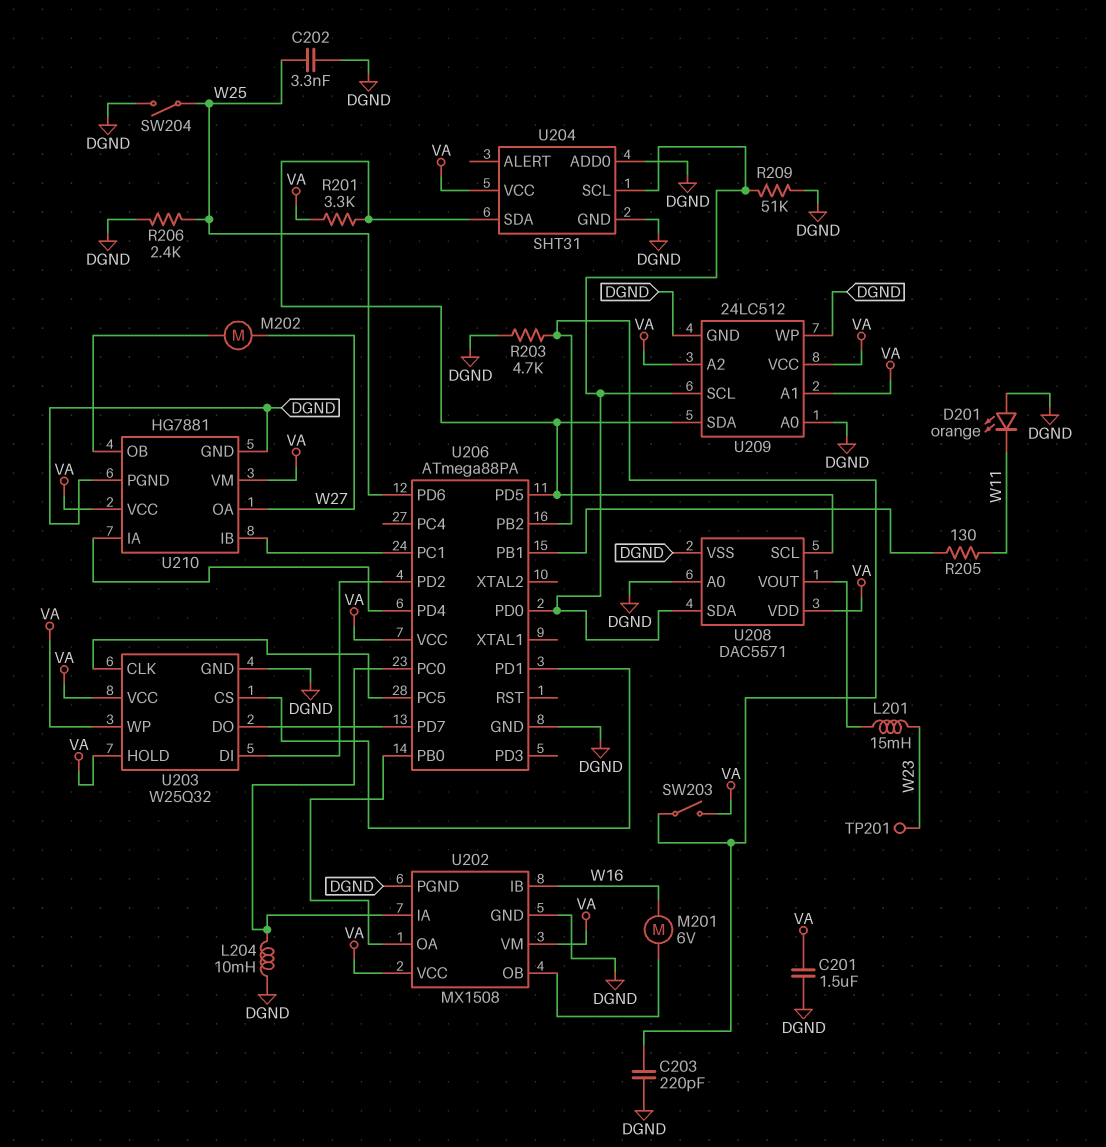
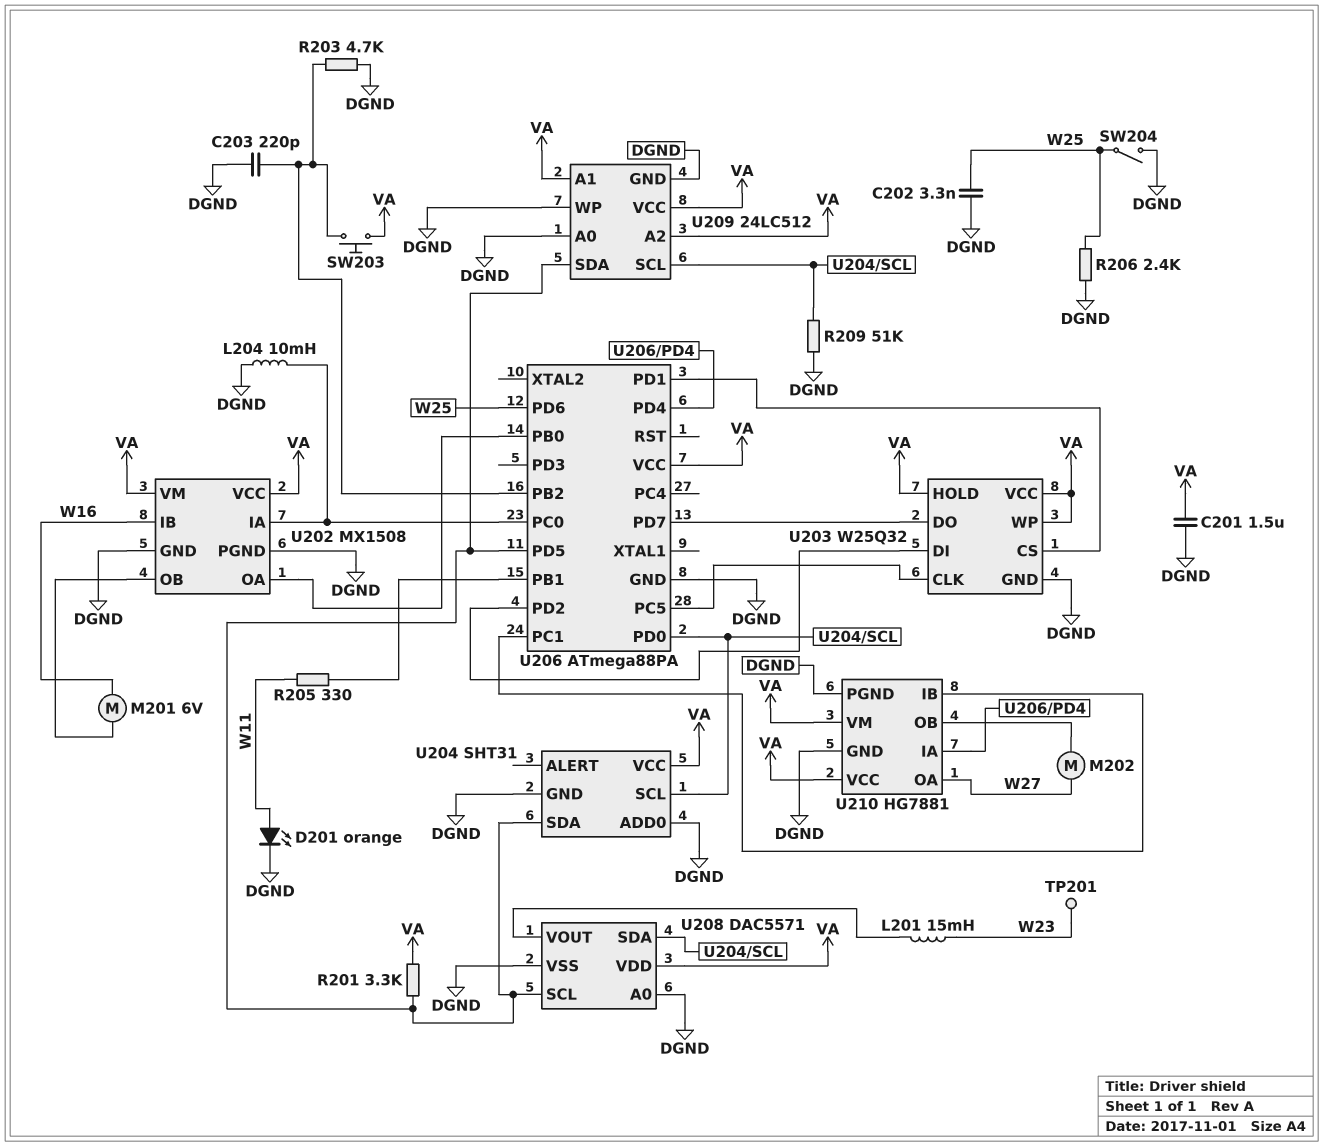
D201: LED orange (A DGND, K W11) -> LED orange (A W11, K DGND)
R205: 130 (U206/PB1, W11) -> 330 (U206/PB1, W11)
SW203: switch (U206/PB2, VA) -> button (U206/PB2, VA)

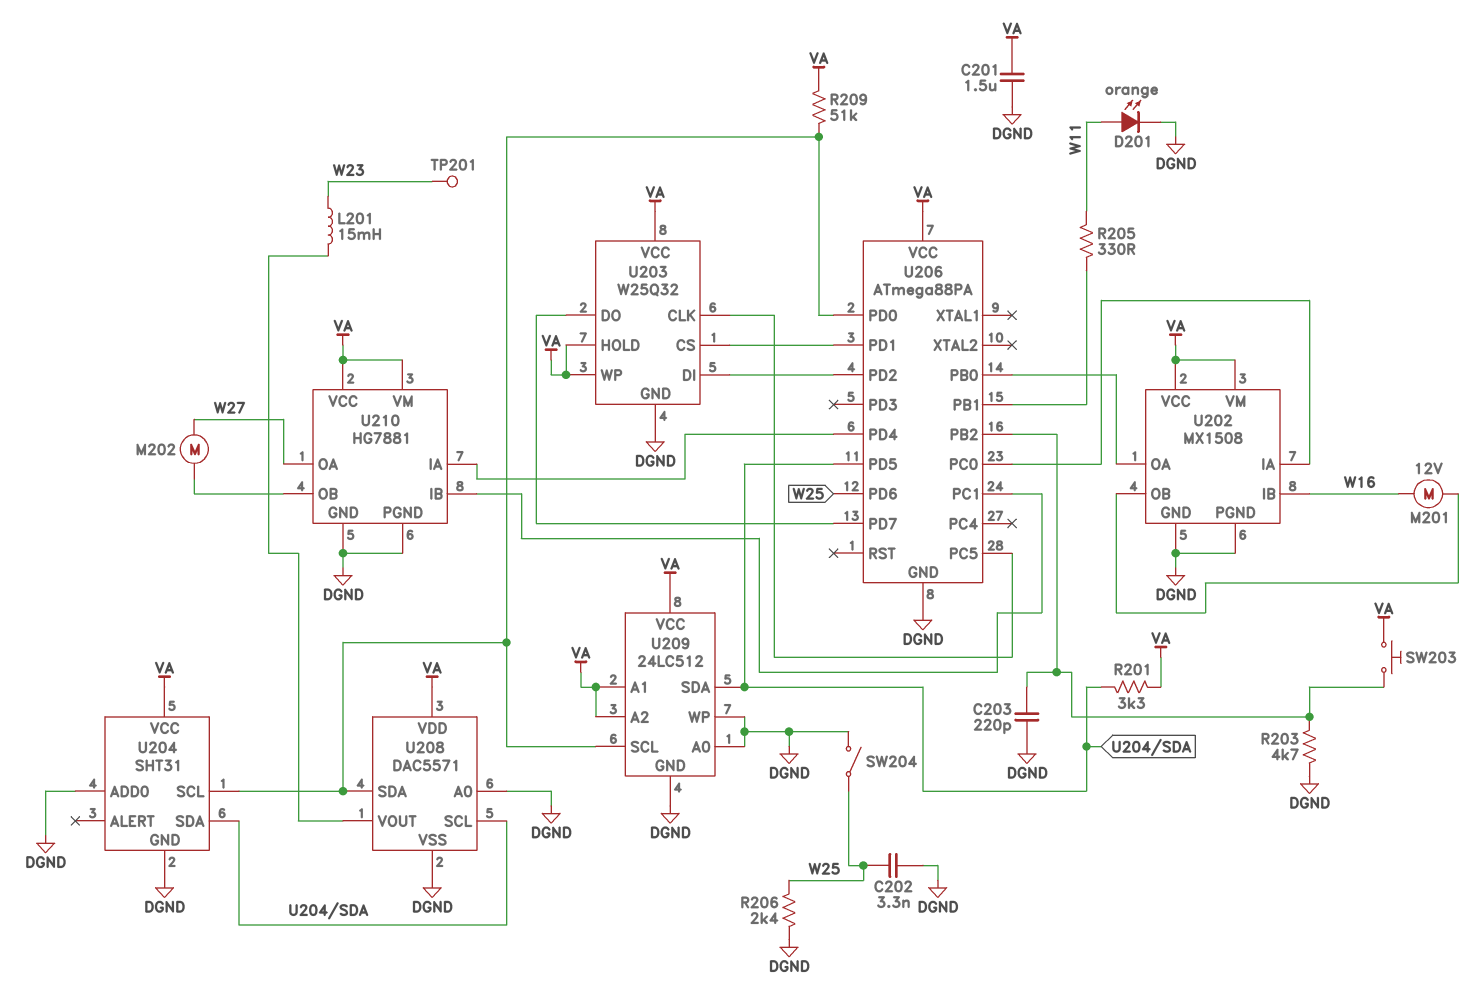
L204: 10mH (DGND, U202/IA) -> none
M201: motor 6V (U202/OB, W16) -> motor 12V (U202/OB, W16)
R209: 51k (DGND, U204/SCL) -> 51k (U204/SCL, VA)

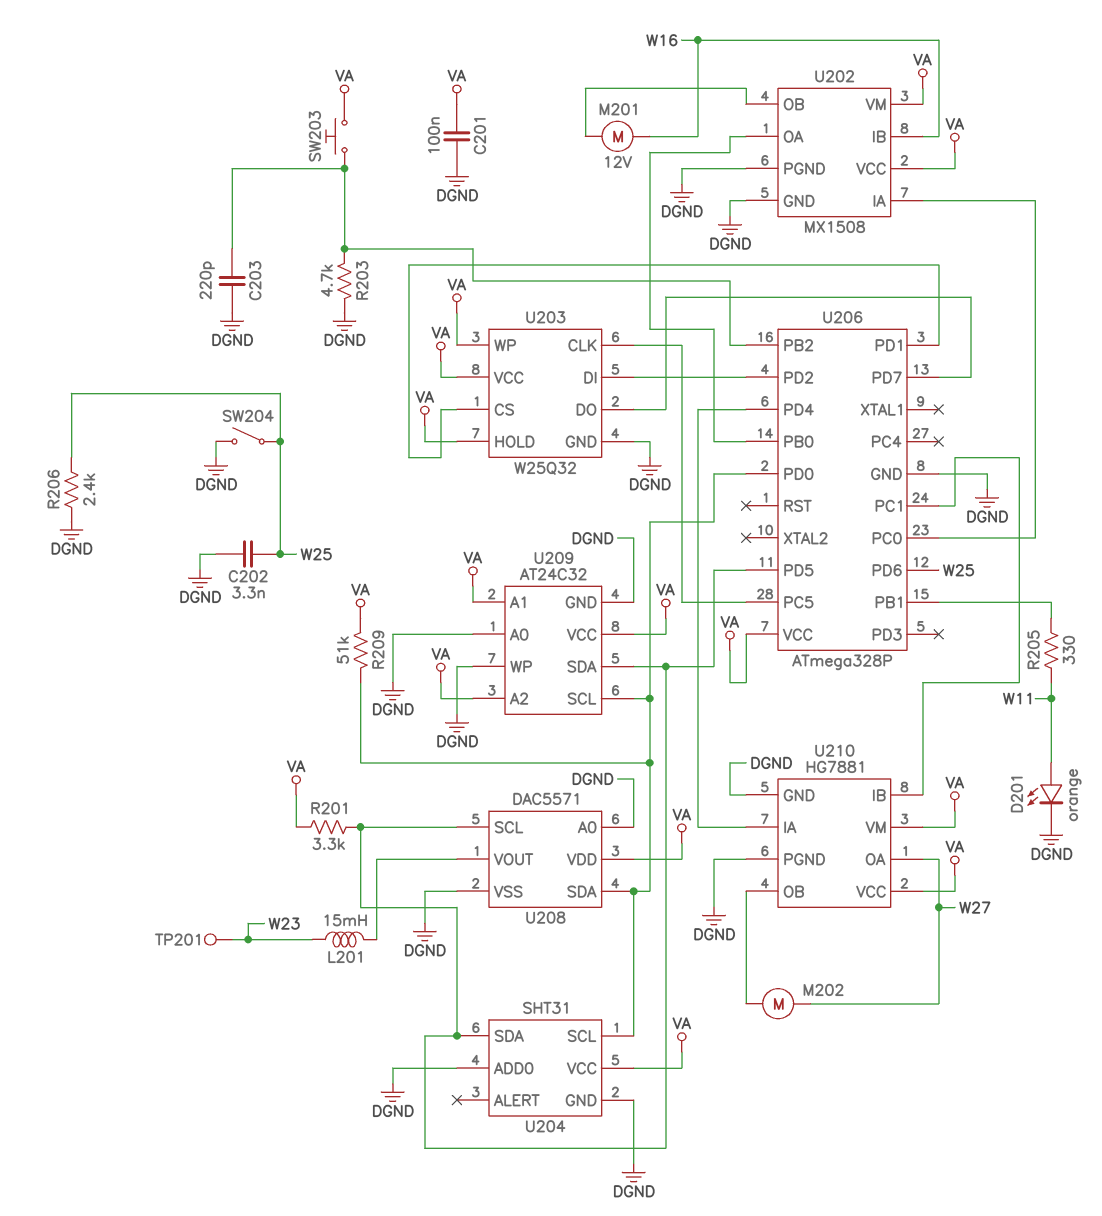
C201: 1.5uF (DGND, VA) -> 100nF (DGND, VA)
U206: ATmega88PA -> ATmega328P
U209: 24LC512 -> AT24C32

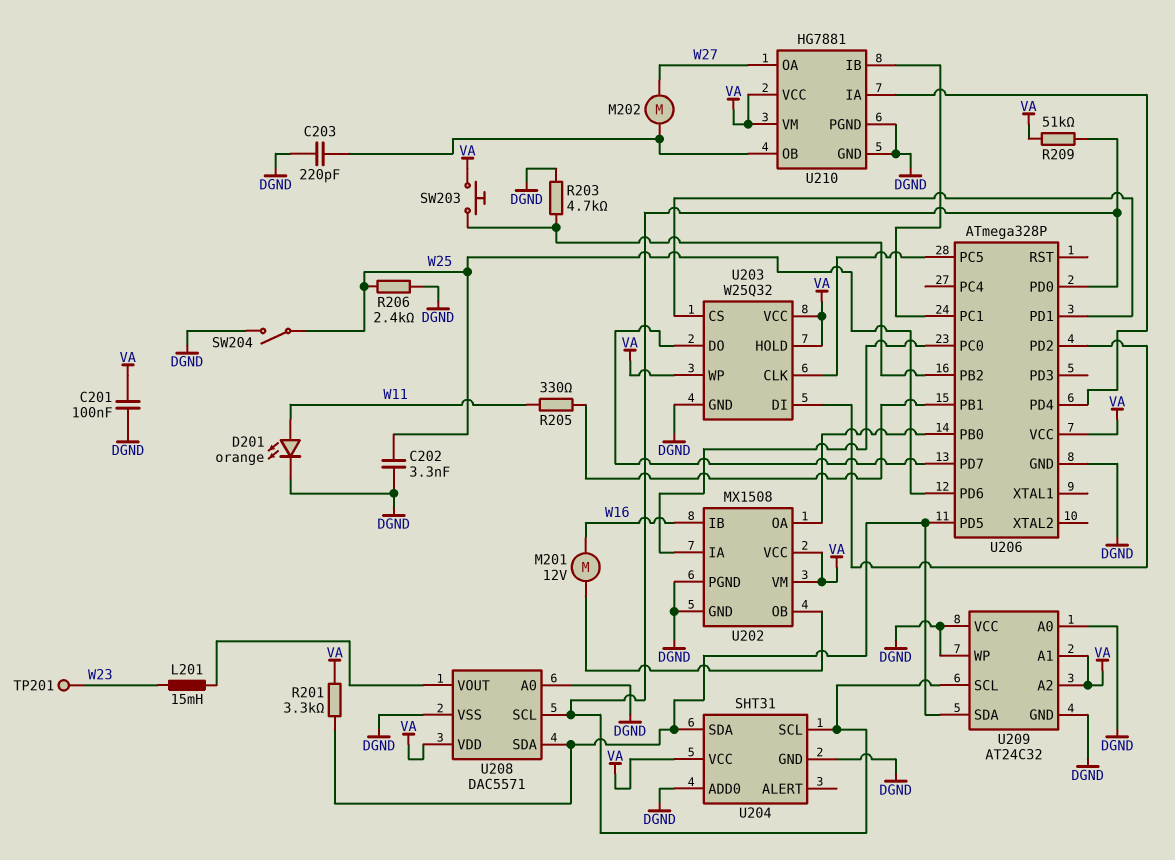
C203: 220pF (DGND, U206/PB2) -> 220pF (DGND, U210/OB)
U208 pin SCL: U204/SDA -> U204/SCL
U208 pin SDA: U204/SCL -> U204/SDA
U209 pin VCC: VA -> DGND

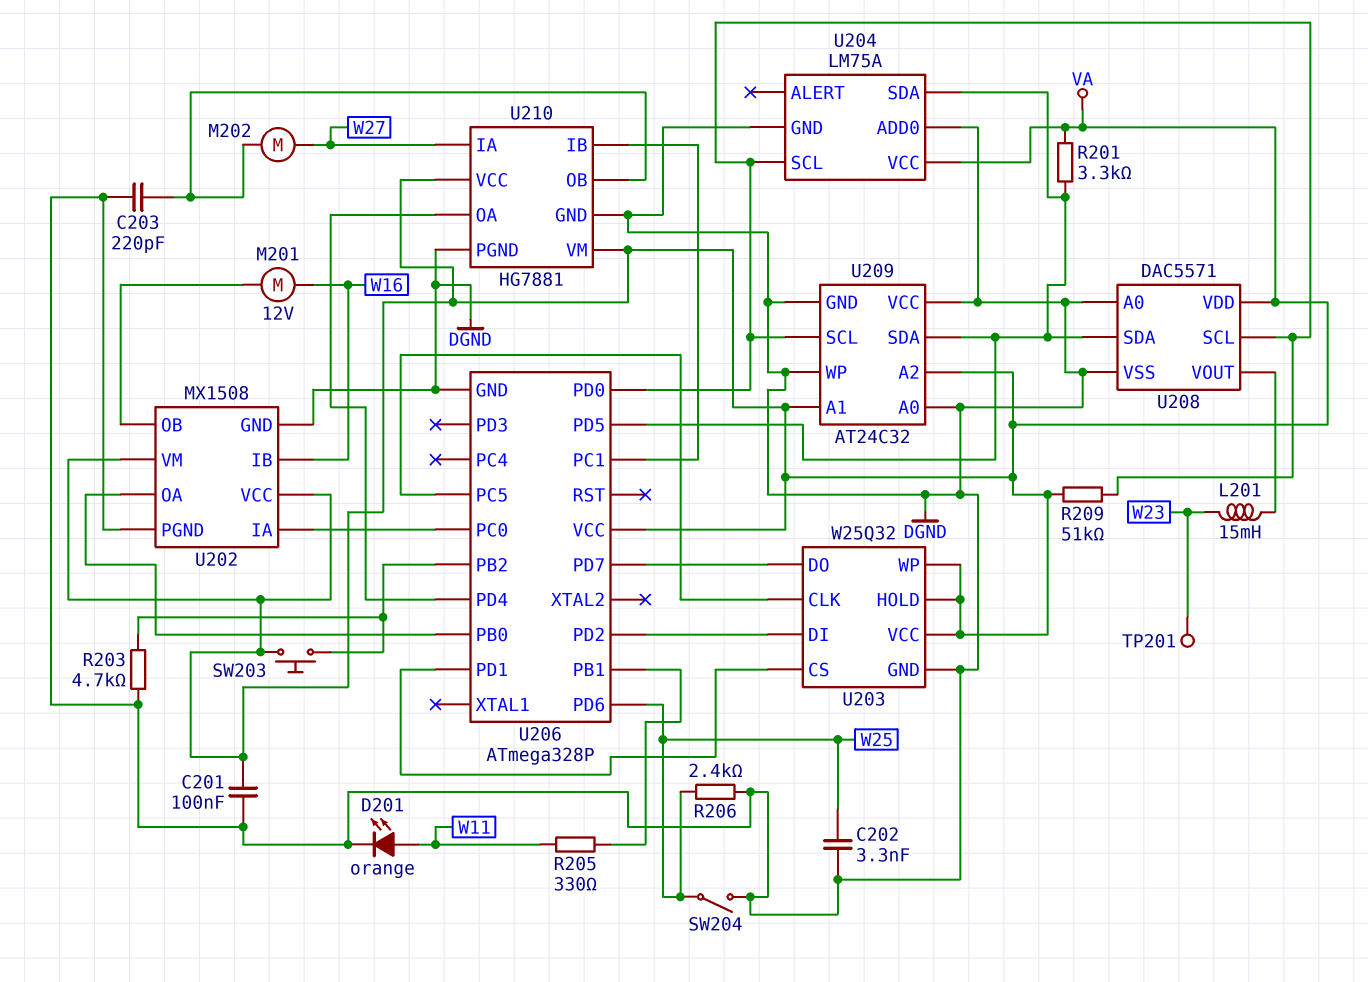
U204: SHT31 -> LM75A
U210 pin IA: U206/PD4 -> W27
U210 pin OA: W27 -> U206/PD4

